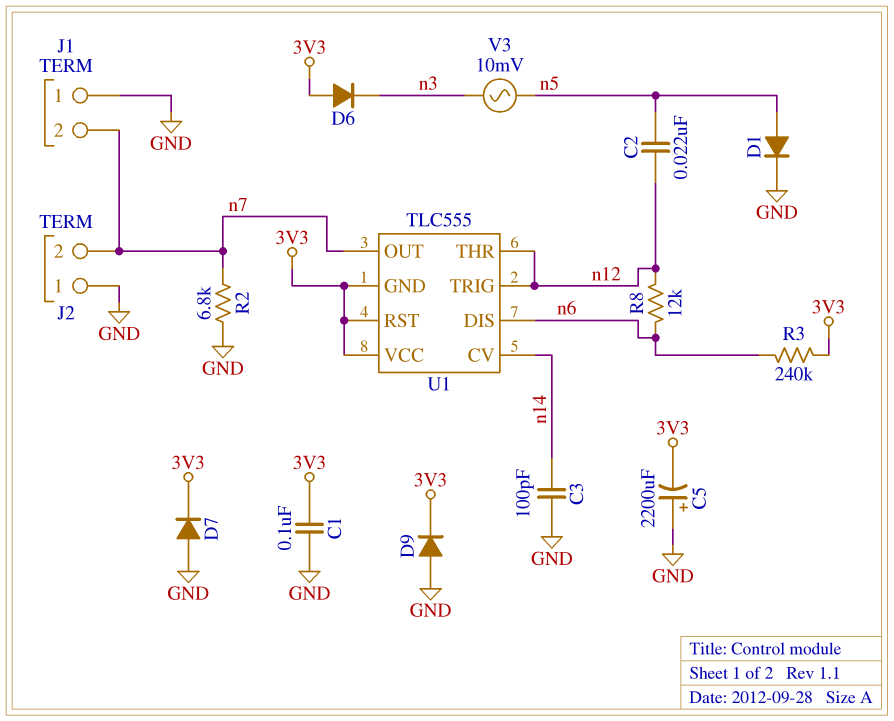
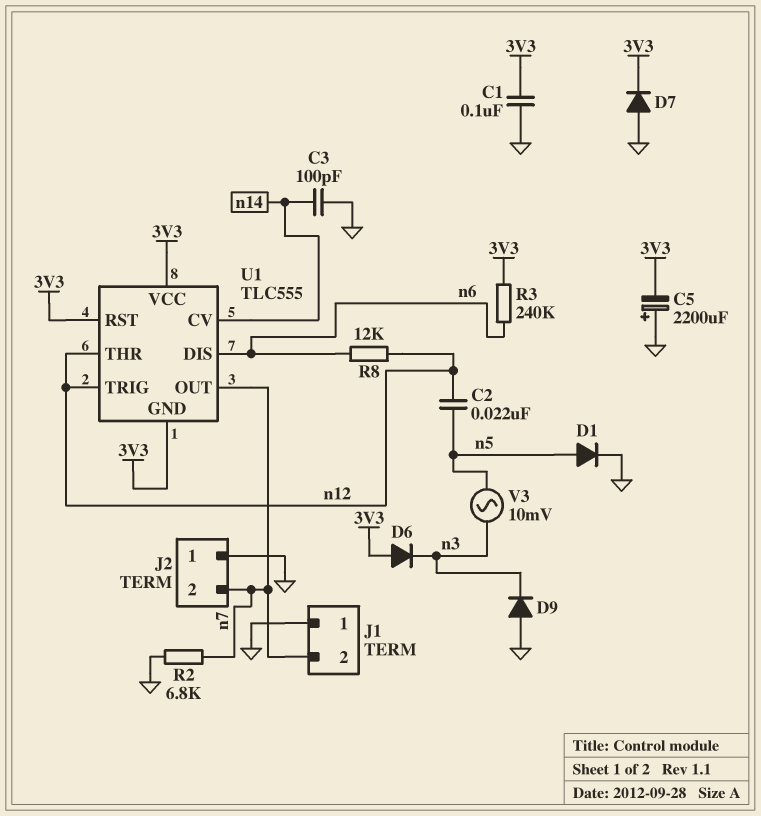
D9: diode (A GND, K 3V3) -> diode (A GND, K n3)

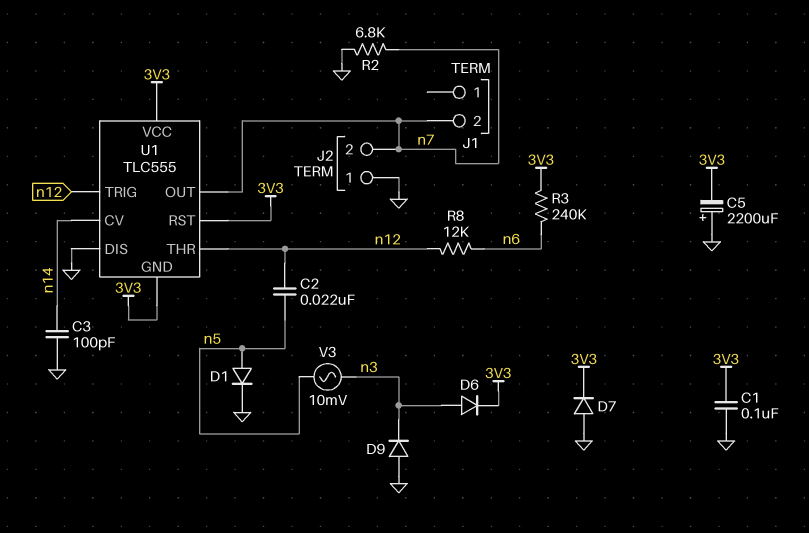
D6: diode (A 3V3, K n3) -> diode (A n3, K 3V3)
J1 pin 1: GND -> none
U1 pin DIS: n6 -> GND

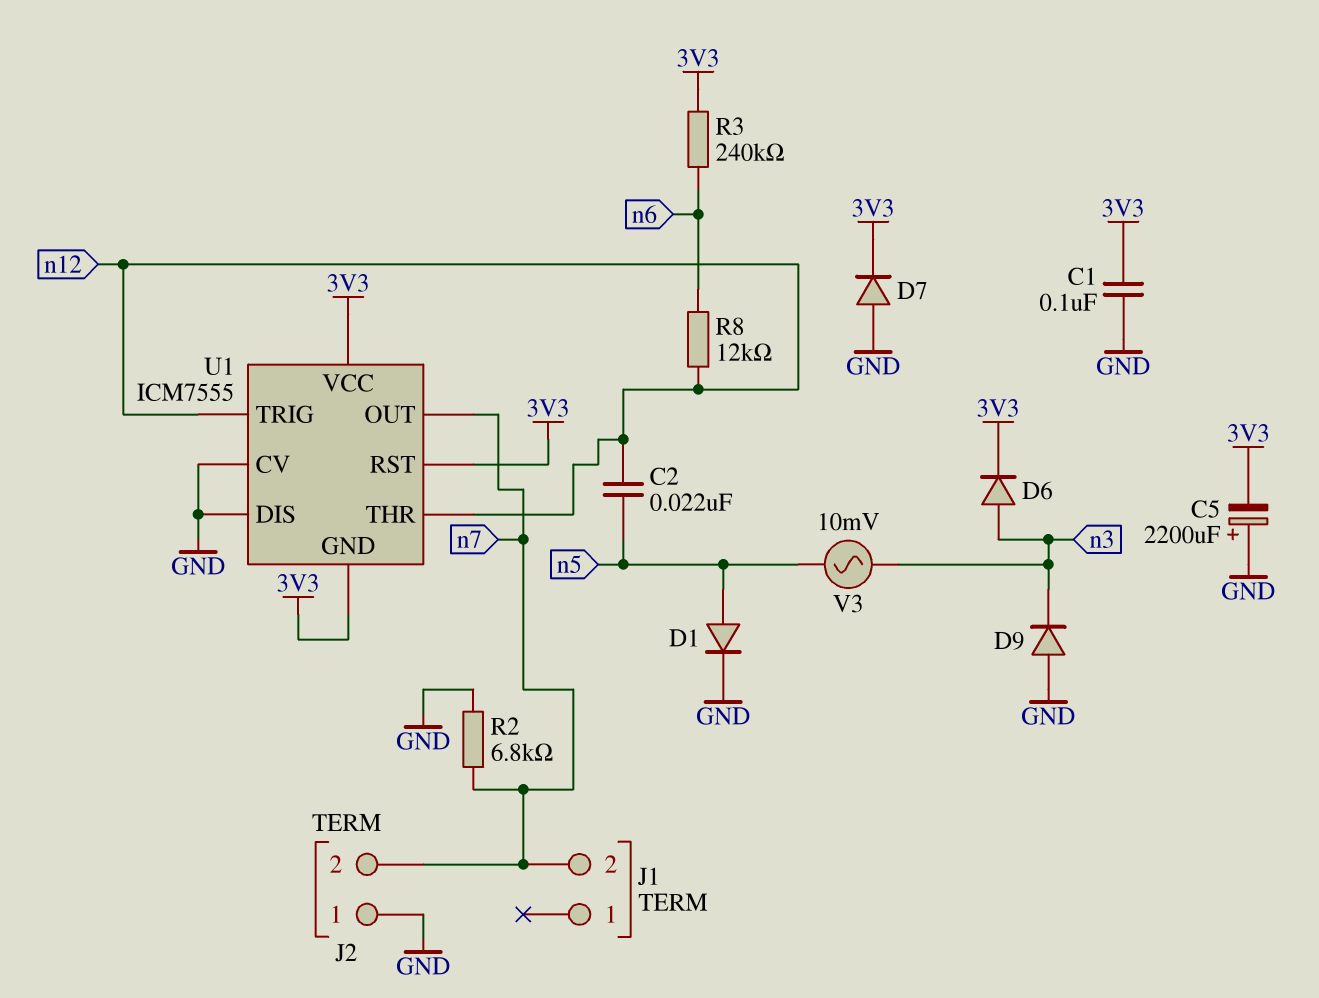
C3: 100pF (GND, n14) -> none
U1: TLC555 -> ICM7555
U1 pin CV: n14 -> GND

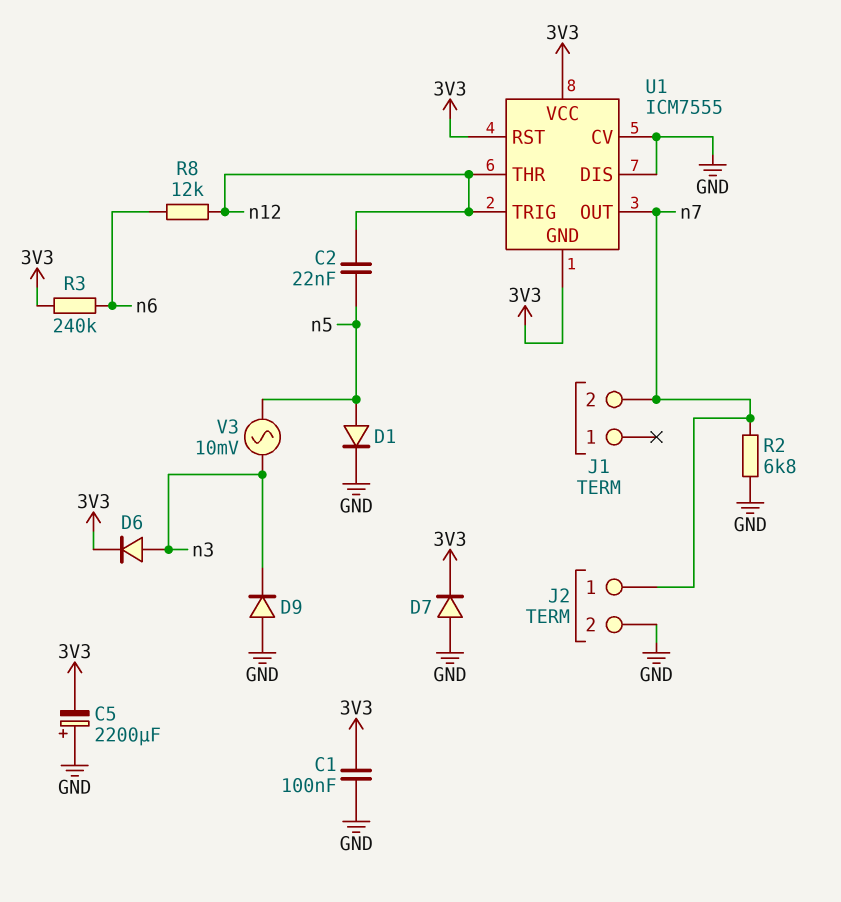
J2 pin 1: GND -> n7
J2 pin 2: n7 -> GND

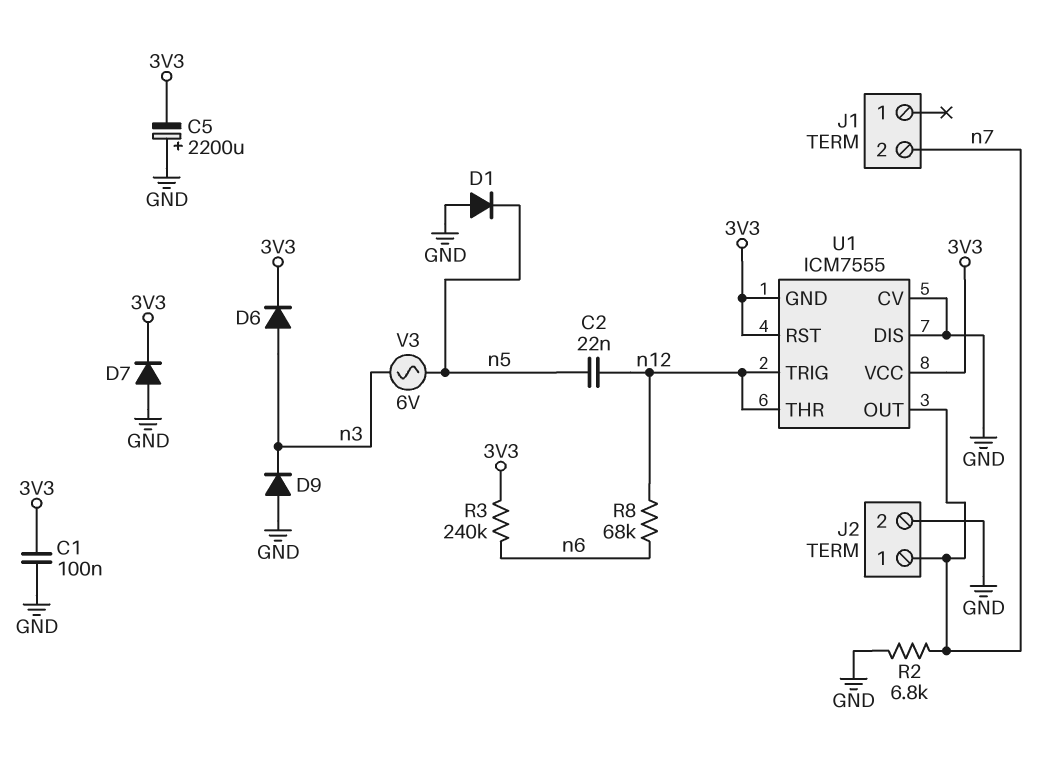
D1: diode (A n5, K GND) -> diode (A GND, K n5)
R8: 12k (n6, n12) -> 68k (n6, n12)
V3: AC 10mV (n3, n5) -> AC 6V (n3, n5)

